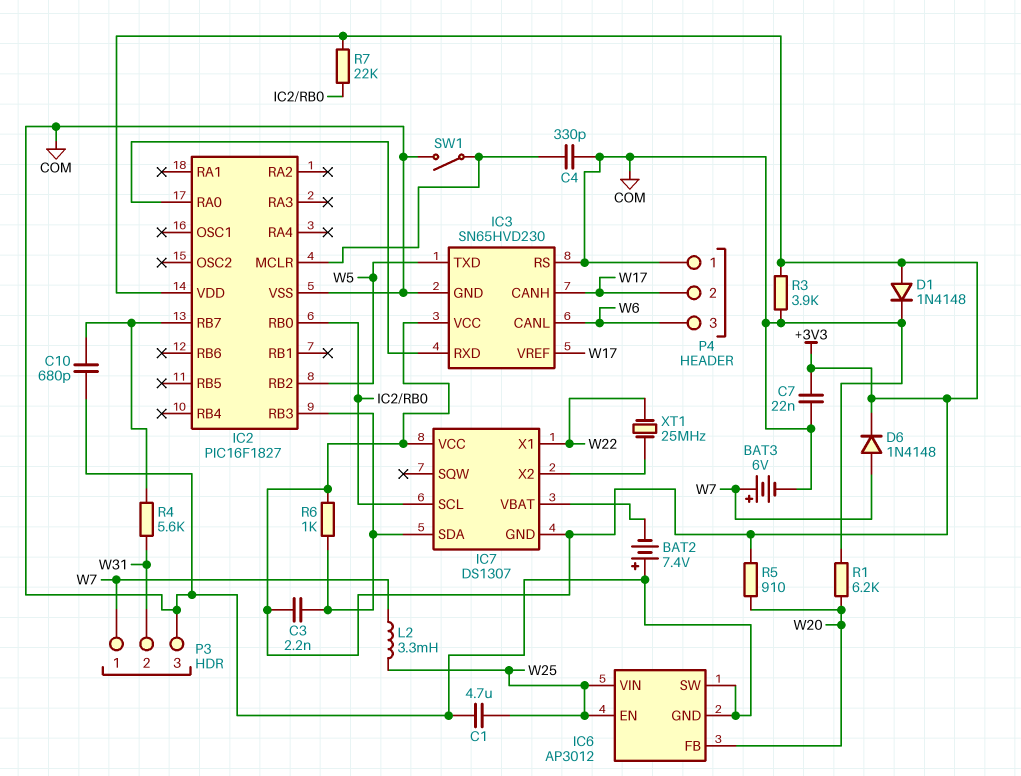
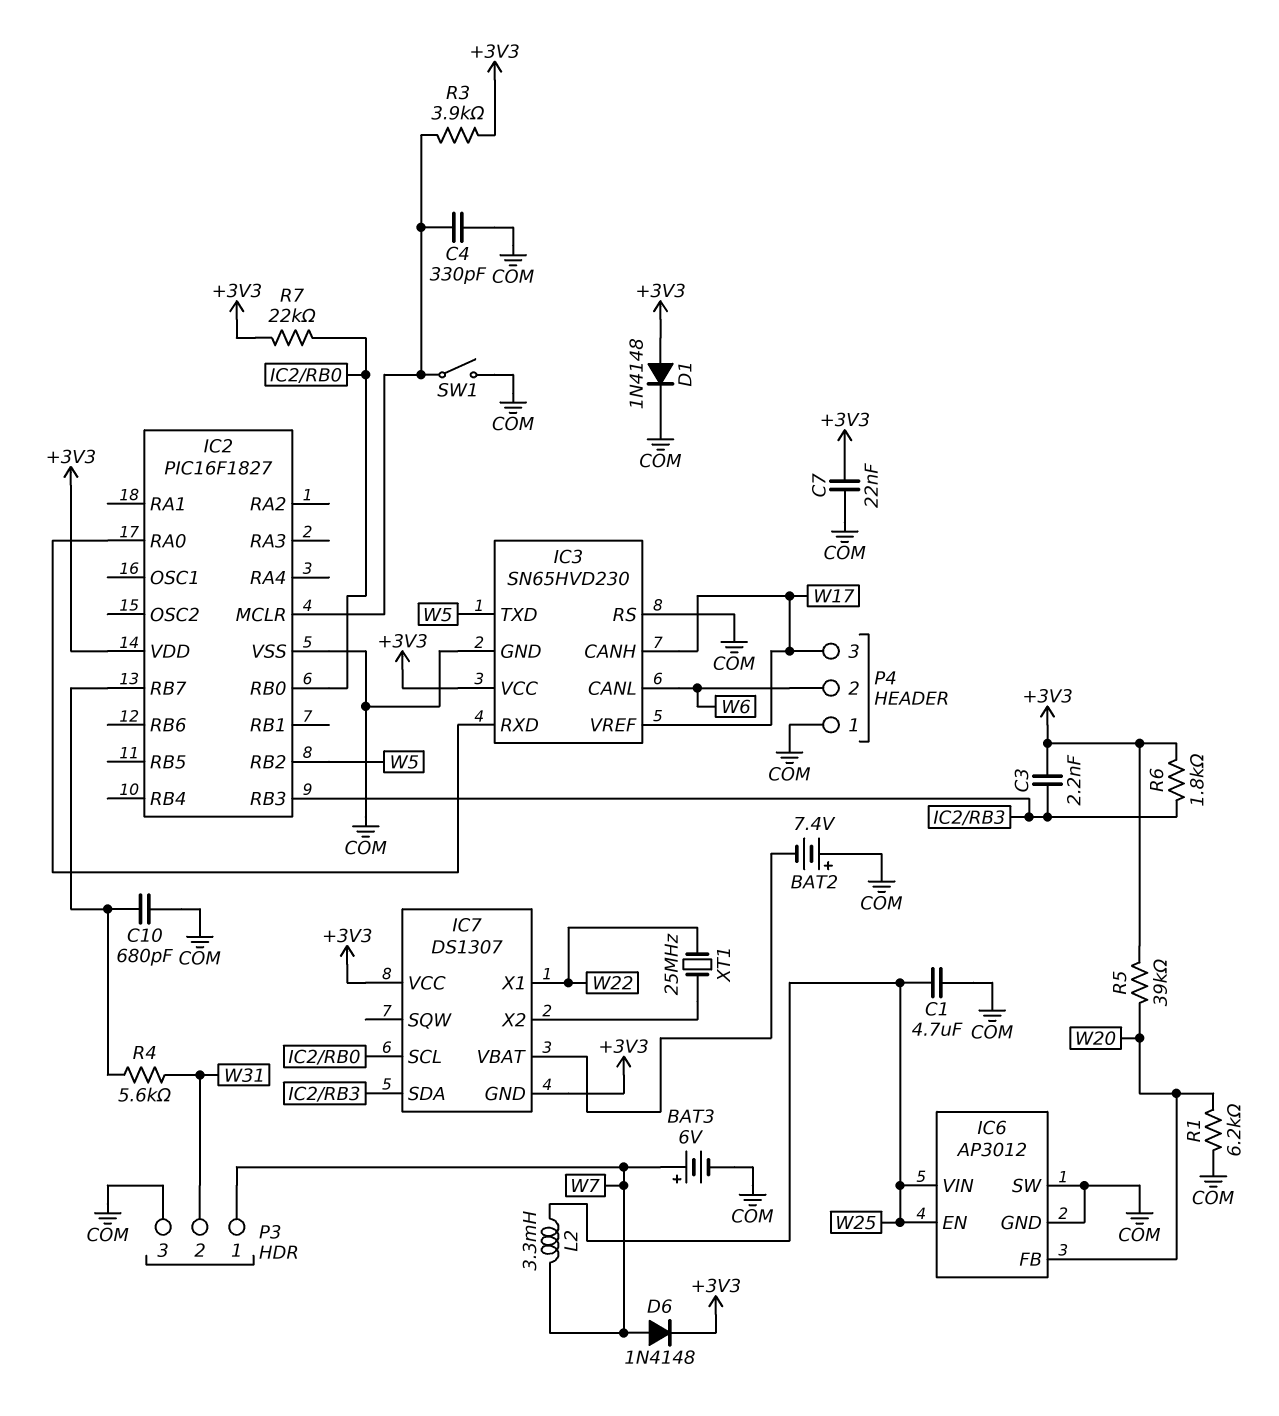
P4 pin 2: W17 -> W6
P4 pin 3: W6 -> W17
R3: 3.9k (+3V3, COM) -> 3.9k (+3V3, IC2/MCLR)
R5: 910 (+3V3, W20) -> 39k (+3V3, W20)
R6: 1k (+3V3, IC2/RB3) -> 1.8k (+3V3, IC2/RB3)

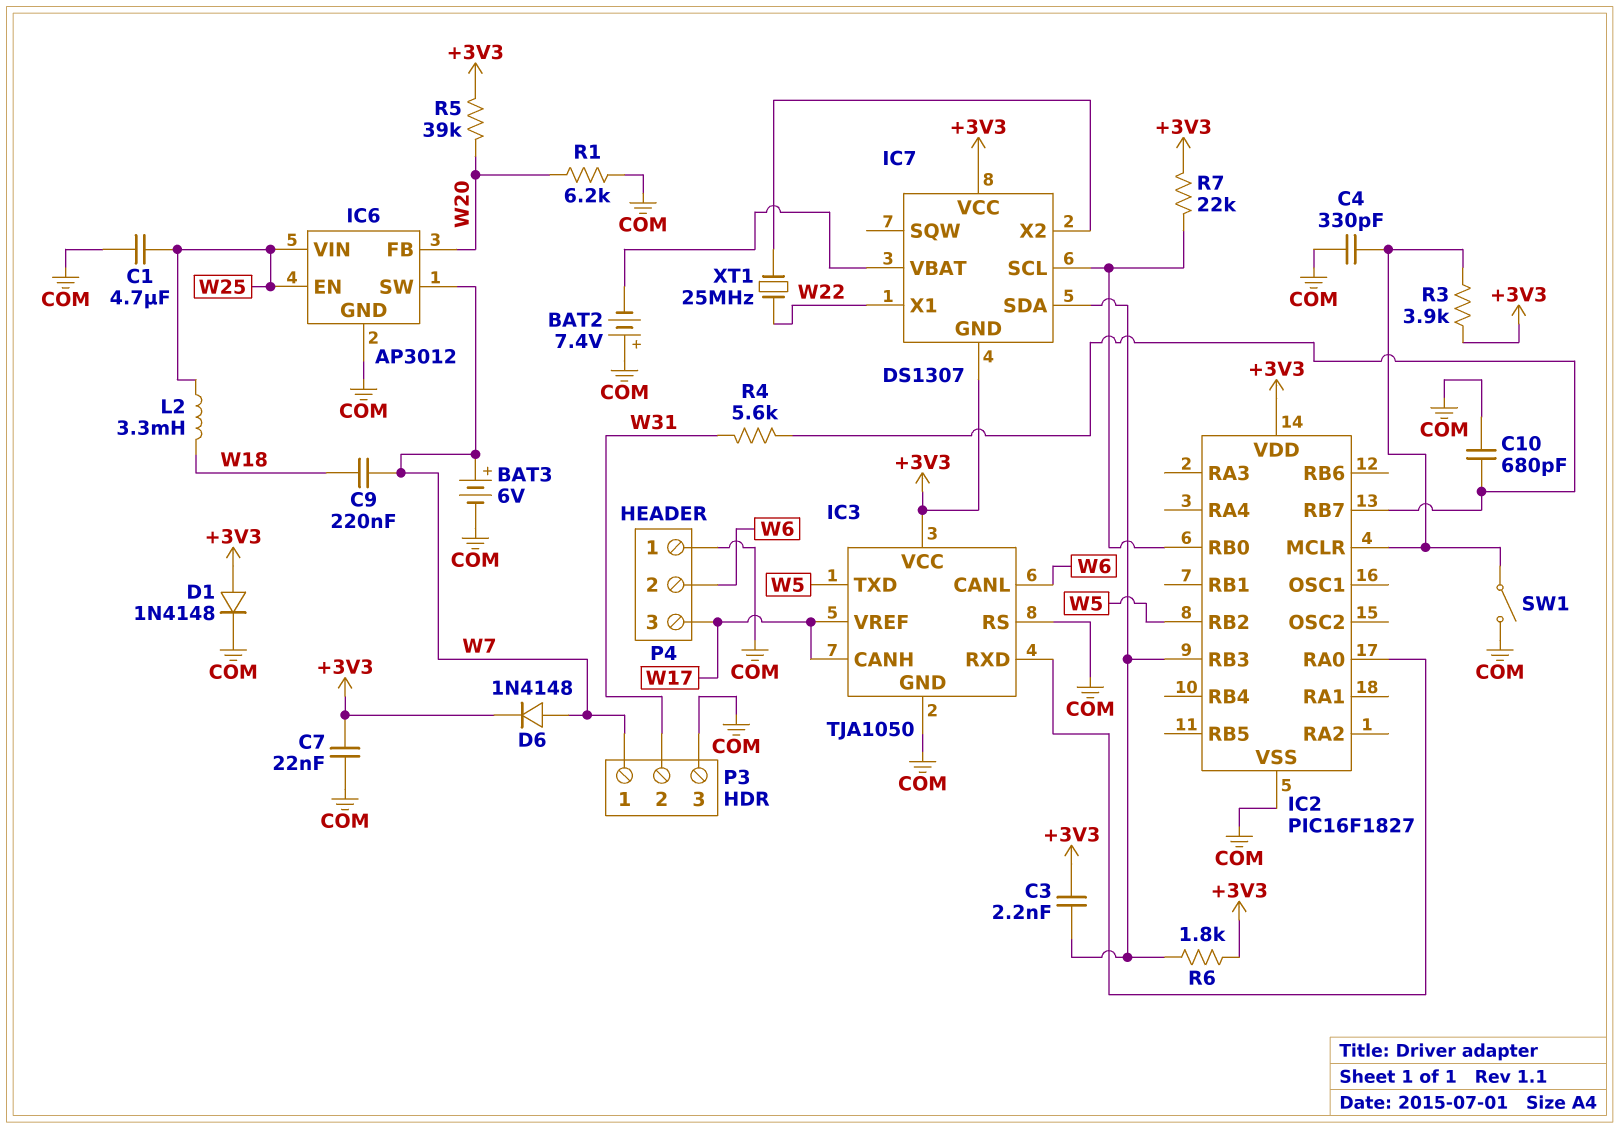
C9: none -> 220nF (W7, W18)
IC3: SN65HVD230 -> TJA1050
IC6 pin SW: COM -> W7
L2: 3.3mH (W7, W25) -> 3.3mH (W18, W25)

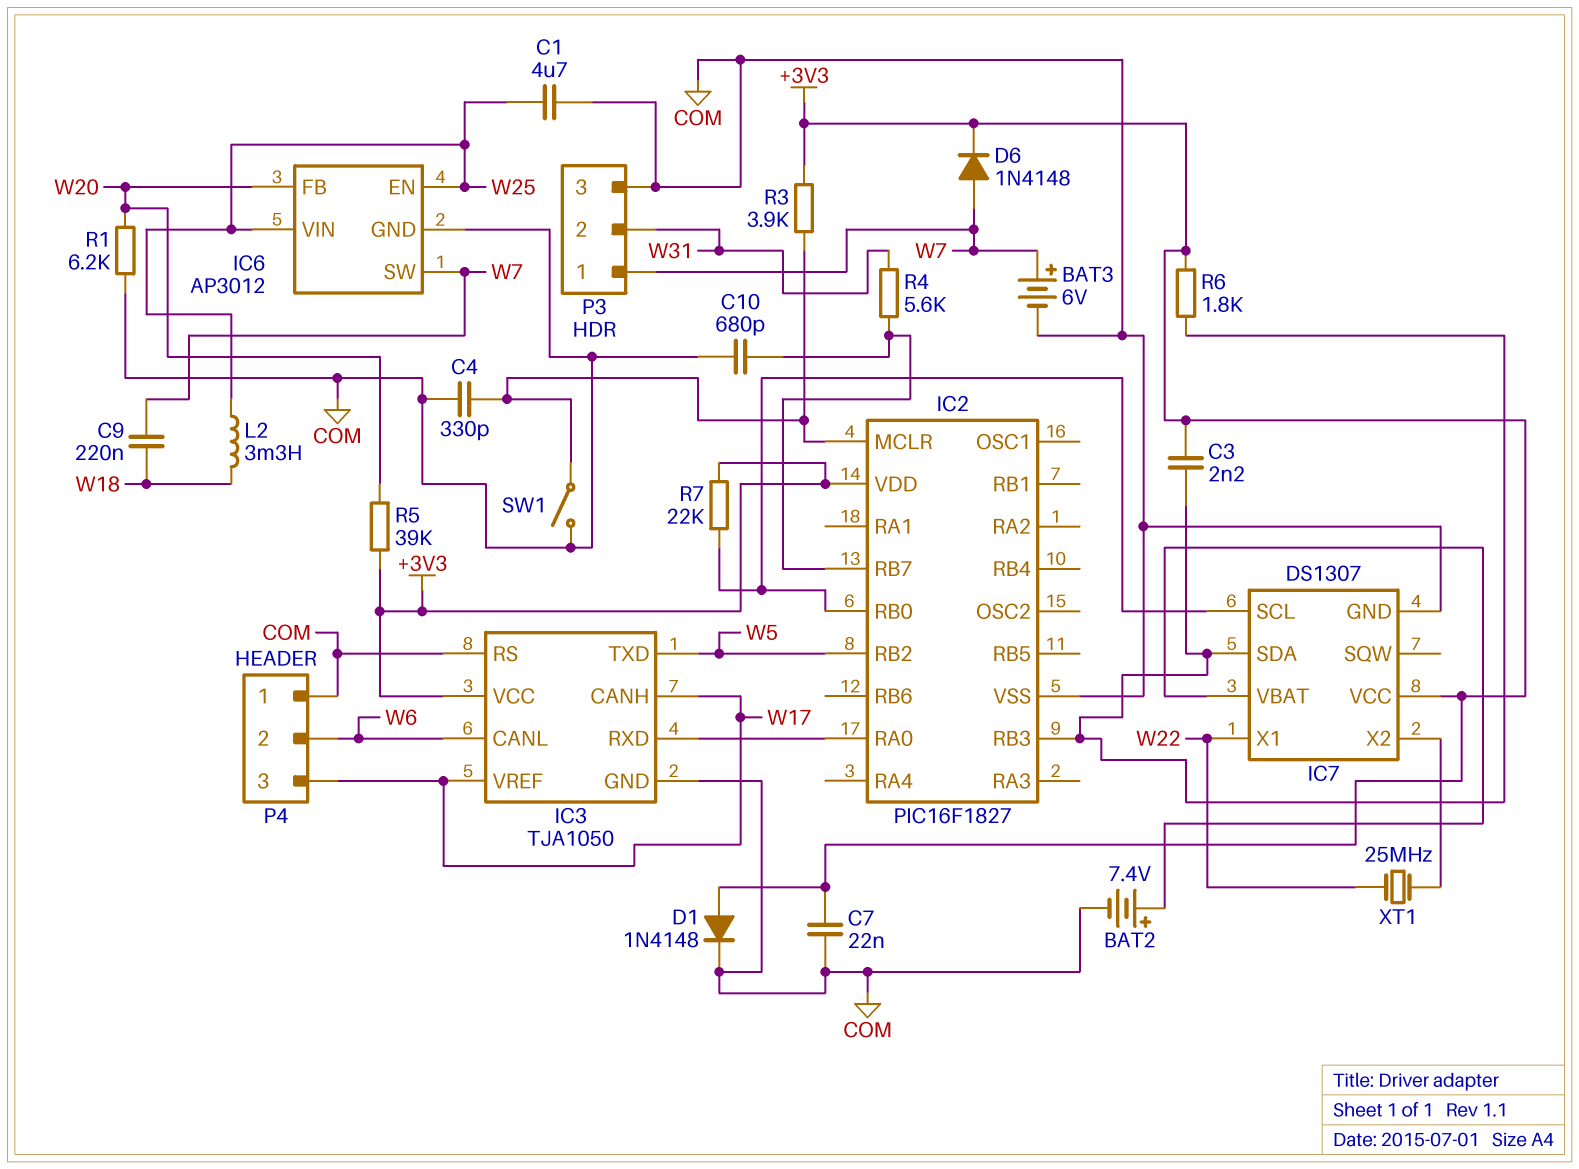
BAT2: 7.4V (plus COM, minus IC7/VBAT) -> 7.4V (plus IC7/VBAT, minus COM)
IC7 pin GND: +3V3 -> COM

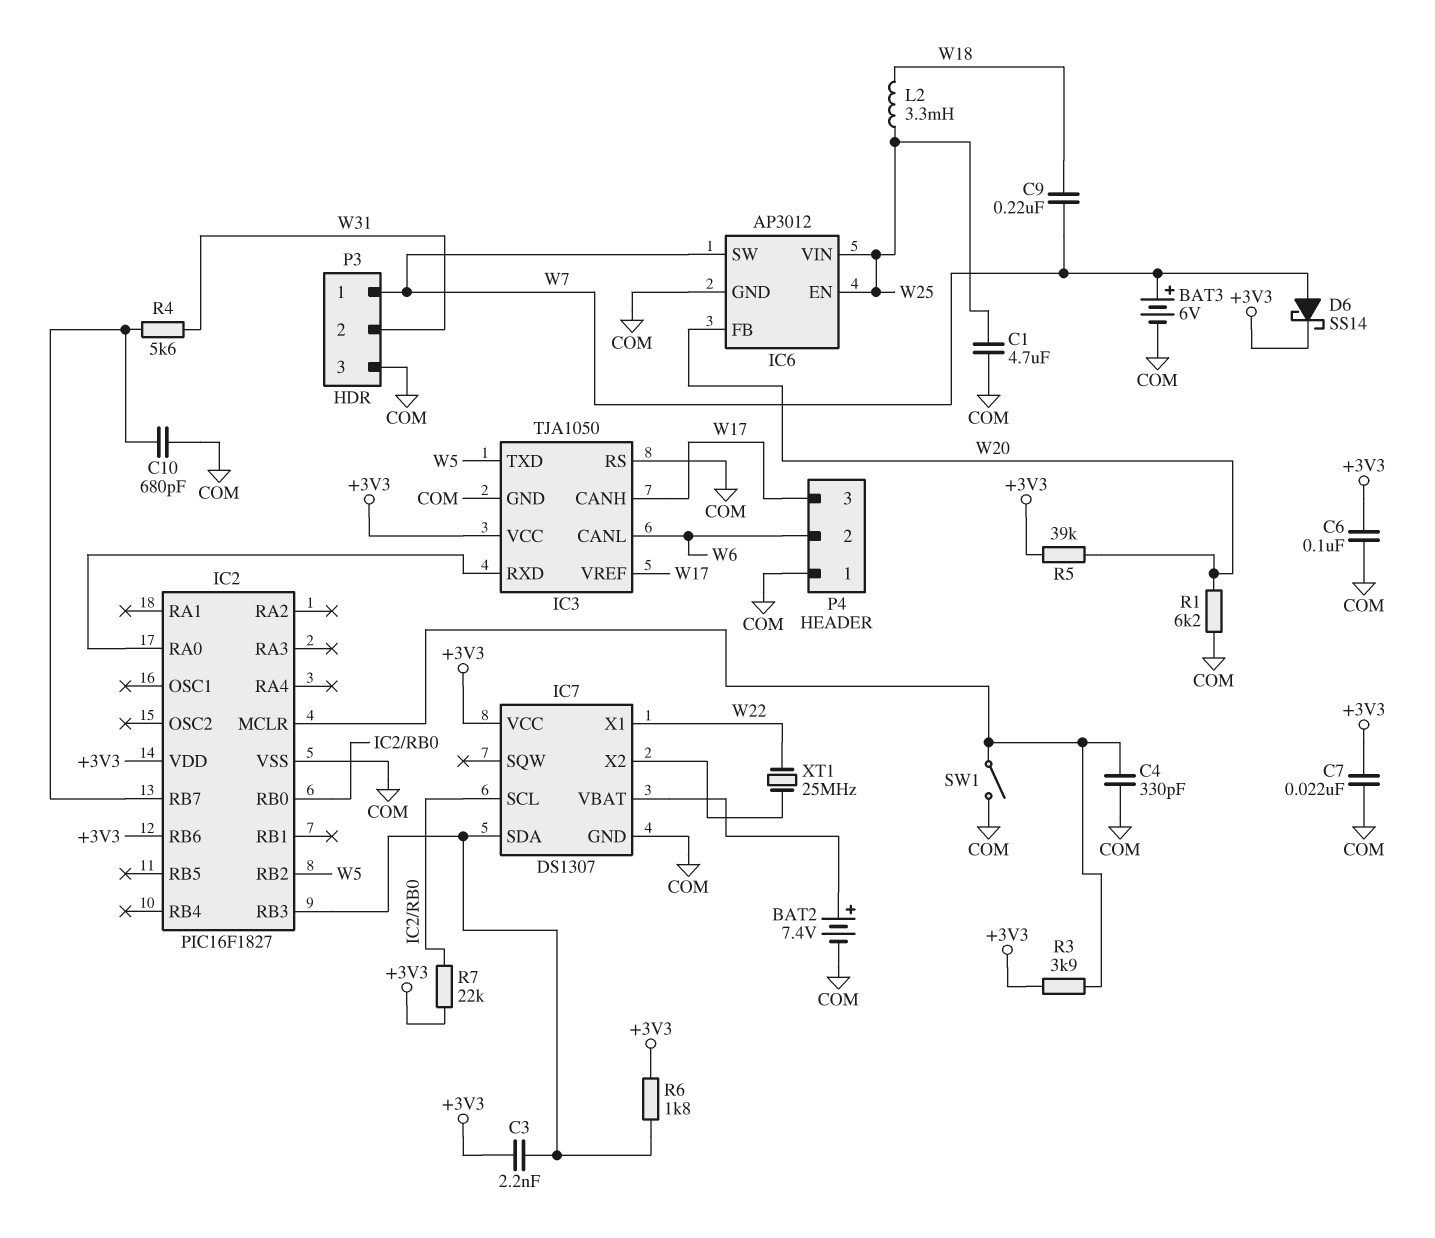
C6: none -> 100nF (+3V3, COM)
D1: diode 1N4148 (A +3V3, K COM) -> none
D6: diode 1N4148 (A W7, K +3V3) -> schottky SS14 (A W7, K +3V3)
IC2 pin RB6: none -> +3V3

